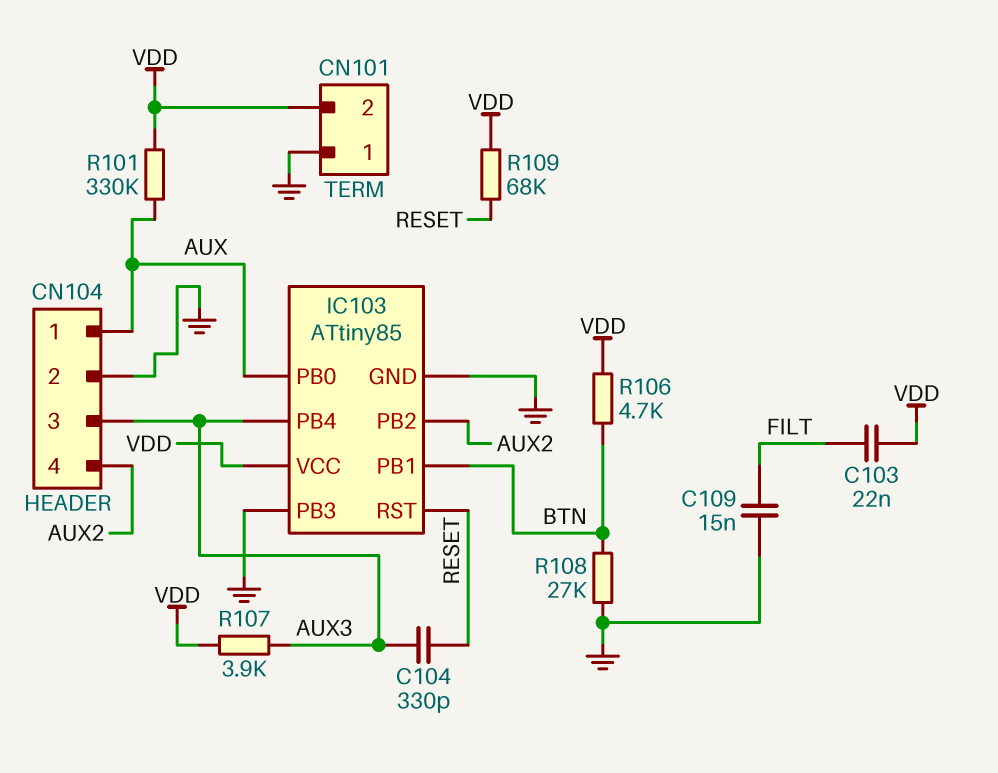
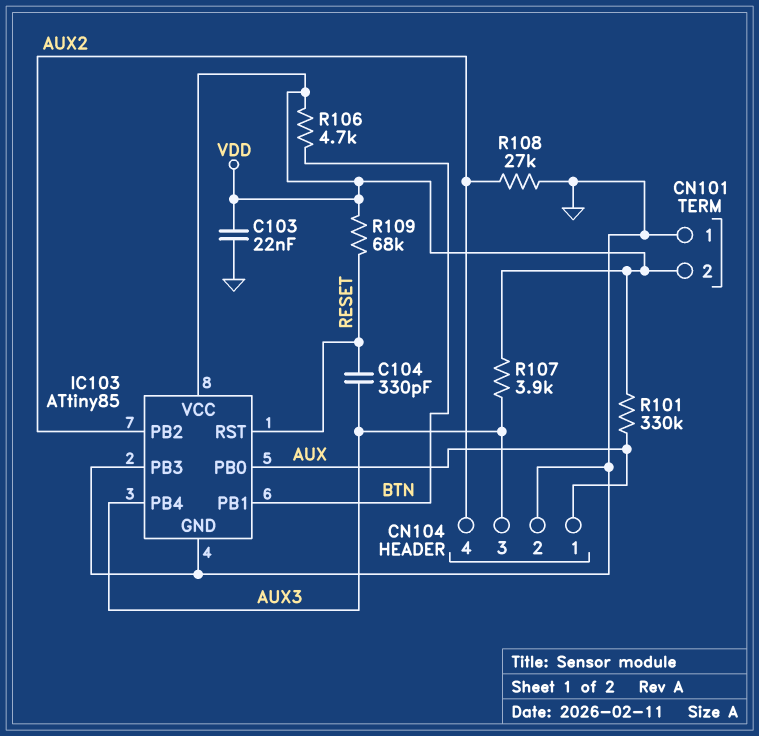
C103: 22nF (FILT, VDD) -> 22nF (GND, VDD)
C109: 15nF (FILT, GND) -> none
R108: 27k (BTN, GND) -> 27k (AUX2, GND)

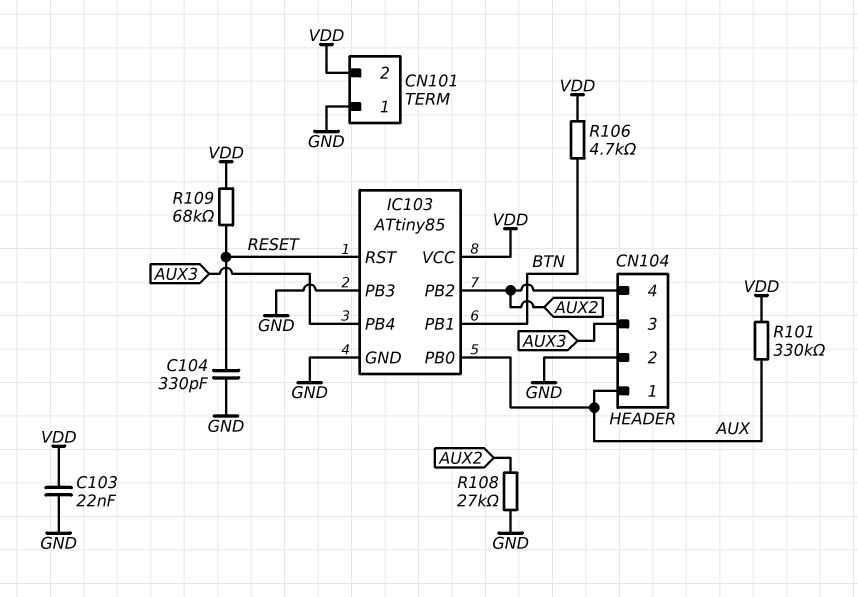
C104: 330pF (AUX3, RESET) -> 330pF (GND, RESET)
R107: 3.9k (AUX3, VDD) -> none

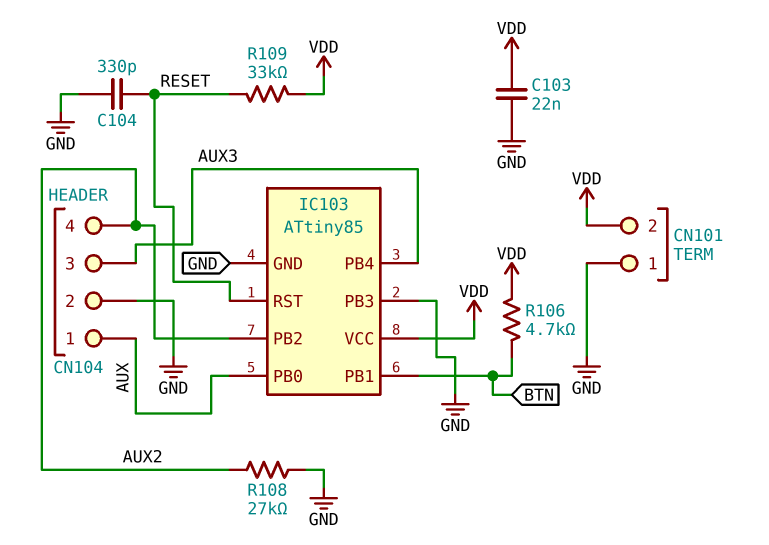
R101: 330k (AUX, VDD) -> none
R109: 68k (RESET, VDD) -> 33k (RESET, VDD)

